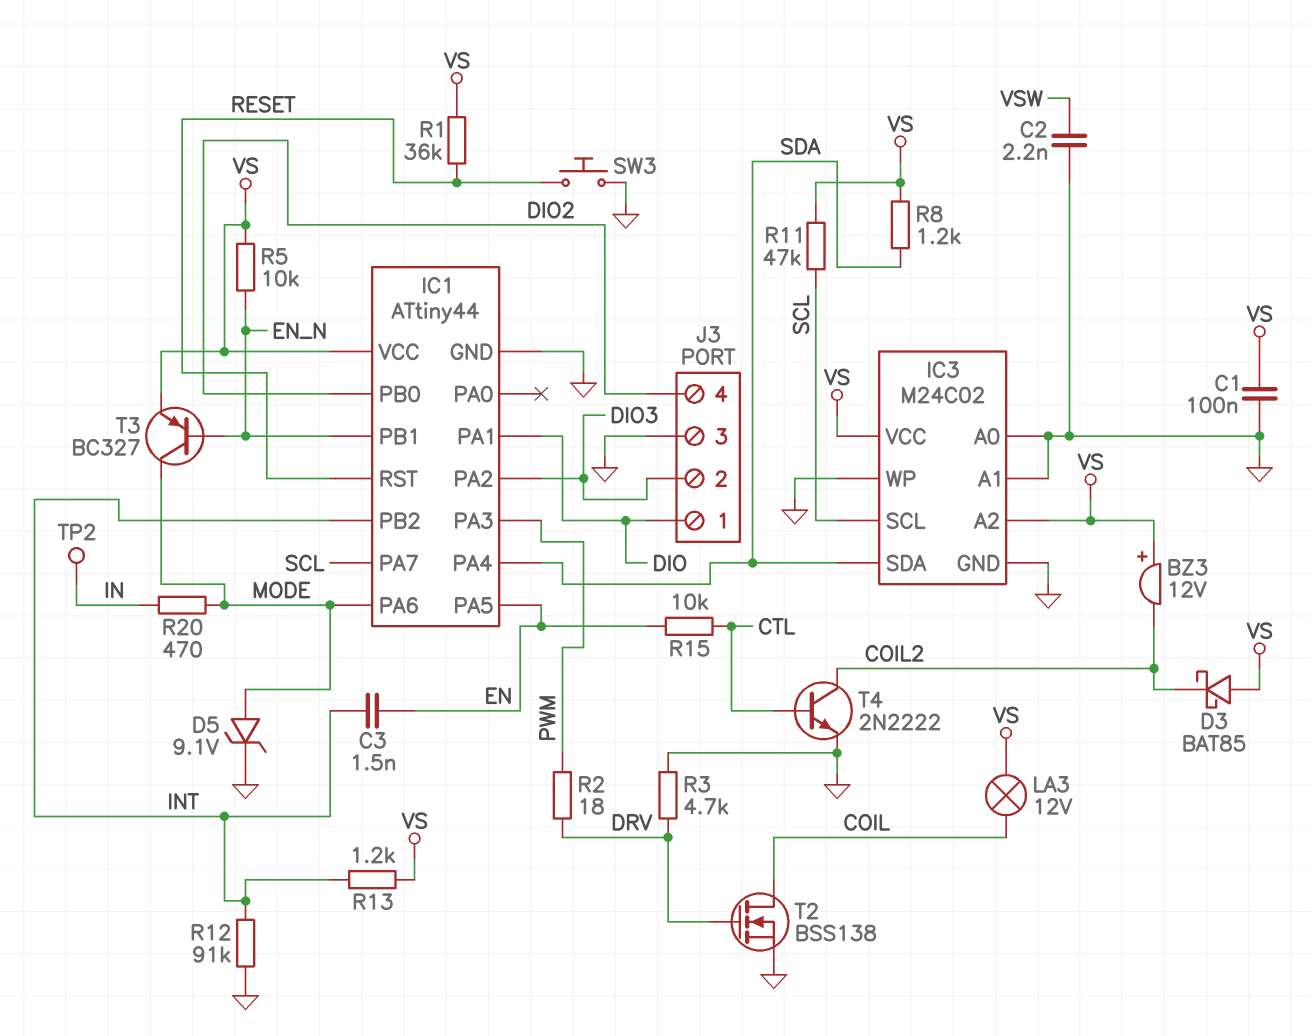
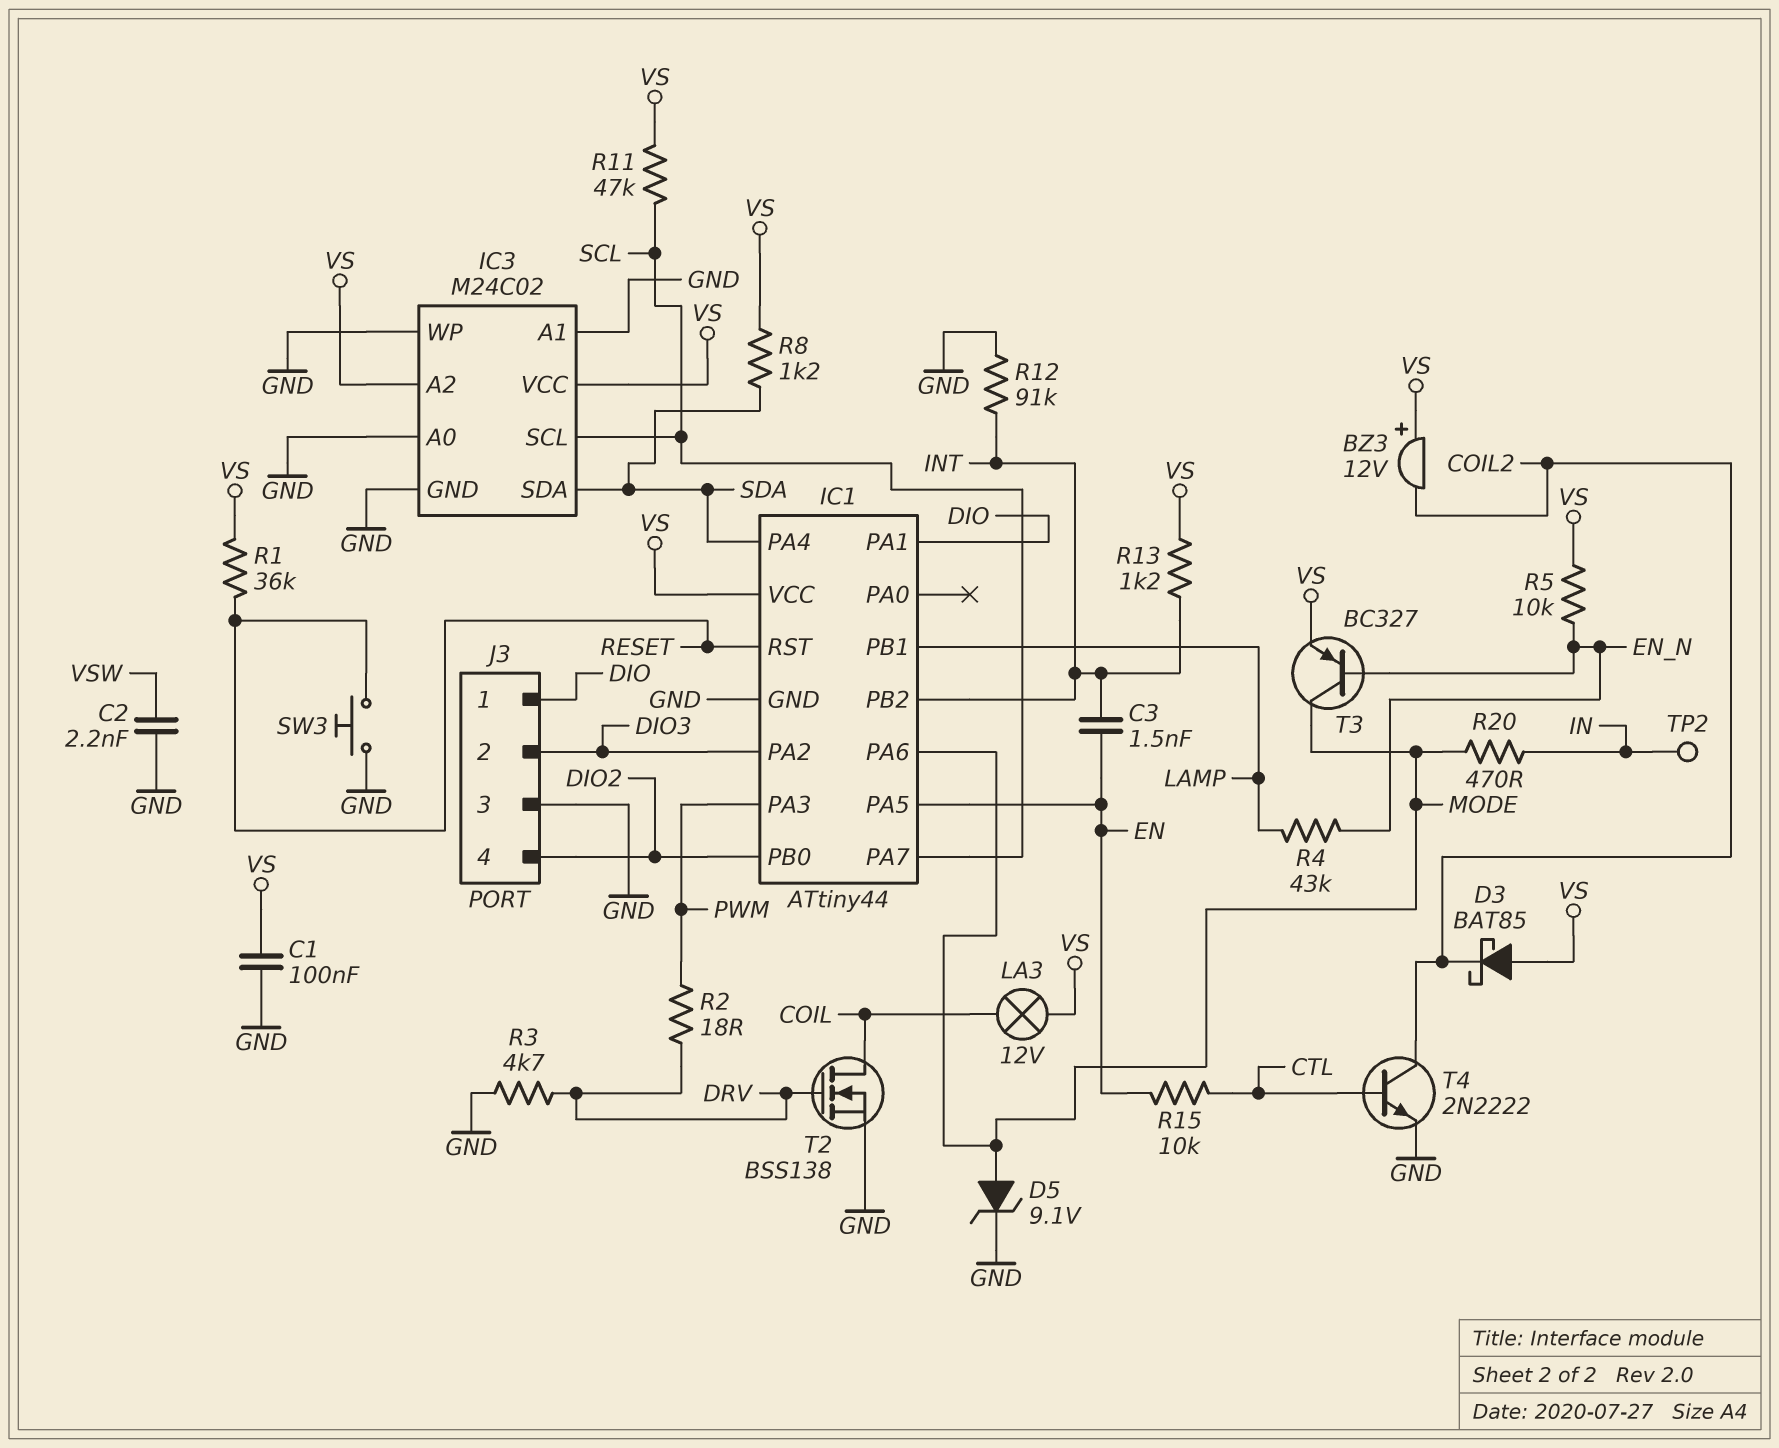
IC1 pin PB1: EN_N -> LAMP
R4: none -> 43k (EN_N, LAMP)

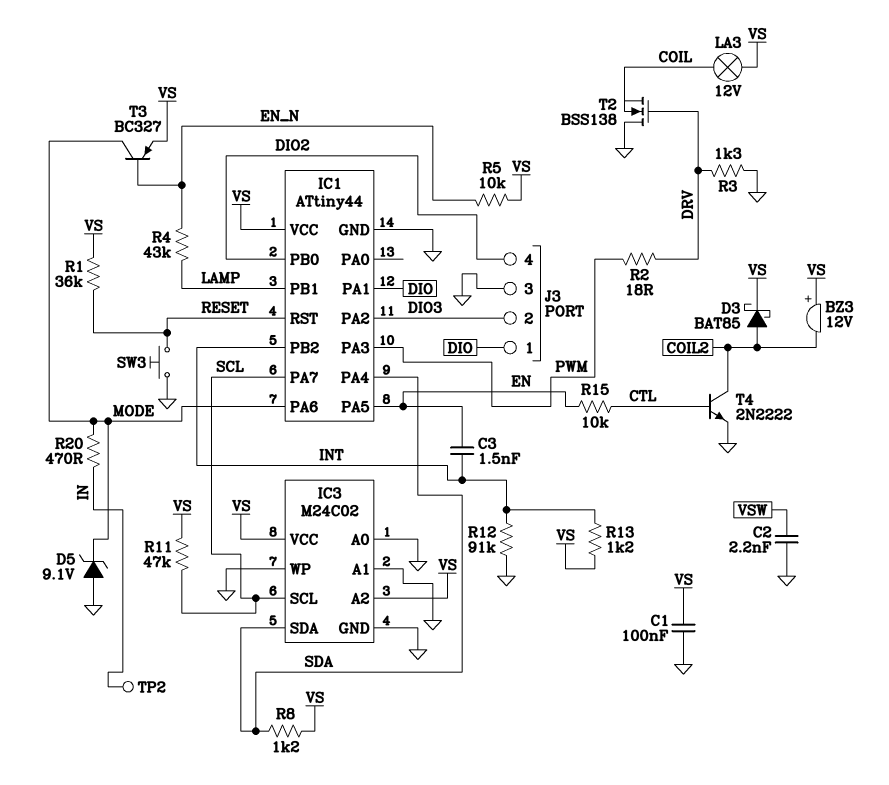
D3: schottky BAT85 (A VS, K COIL2) -> schottky BAT85 (A COIL2, K VS)
D5: zener 9.1V (A MODE, K GND) -> zener 9.1V (A GND, K MODE)
R3: 4.7k (DRV, GND) -> 1.3k (DRV, GND)
T2: NMOS BSS138 (G DRV, D COIL, S GND) -> NMOS BSS138 (G DRV, D GND, S COIL)

